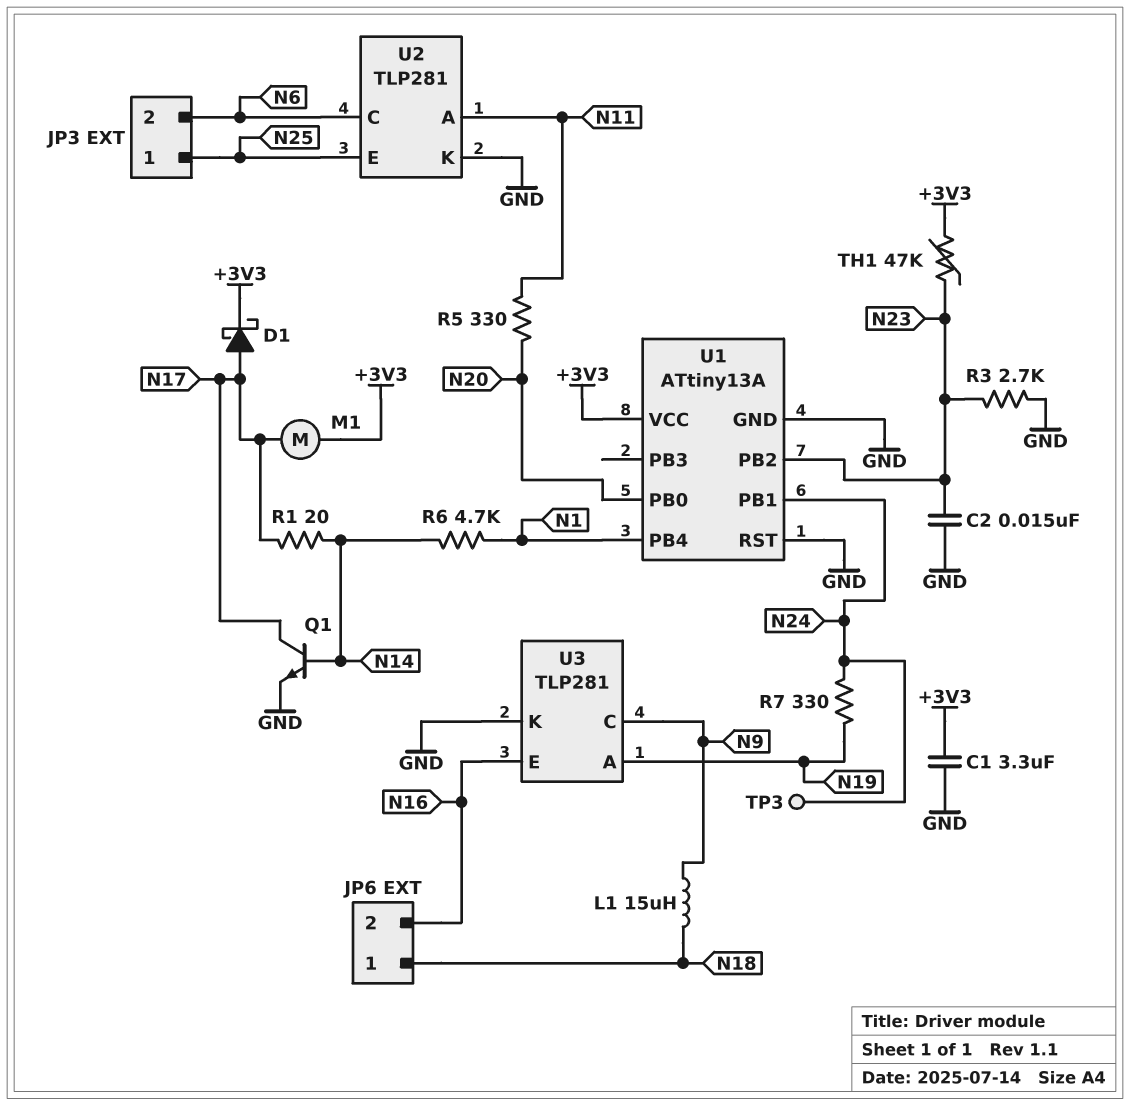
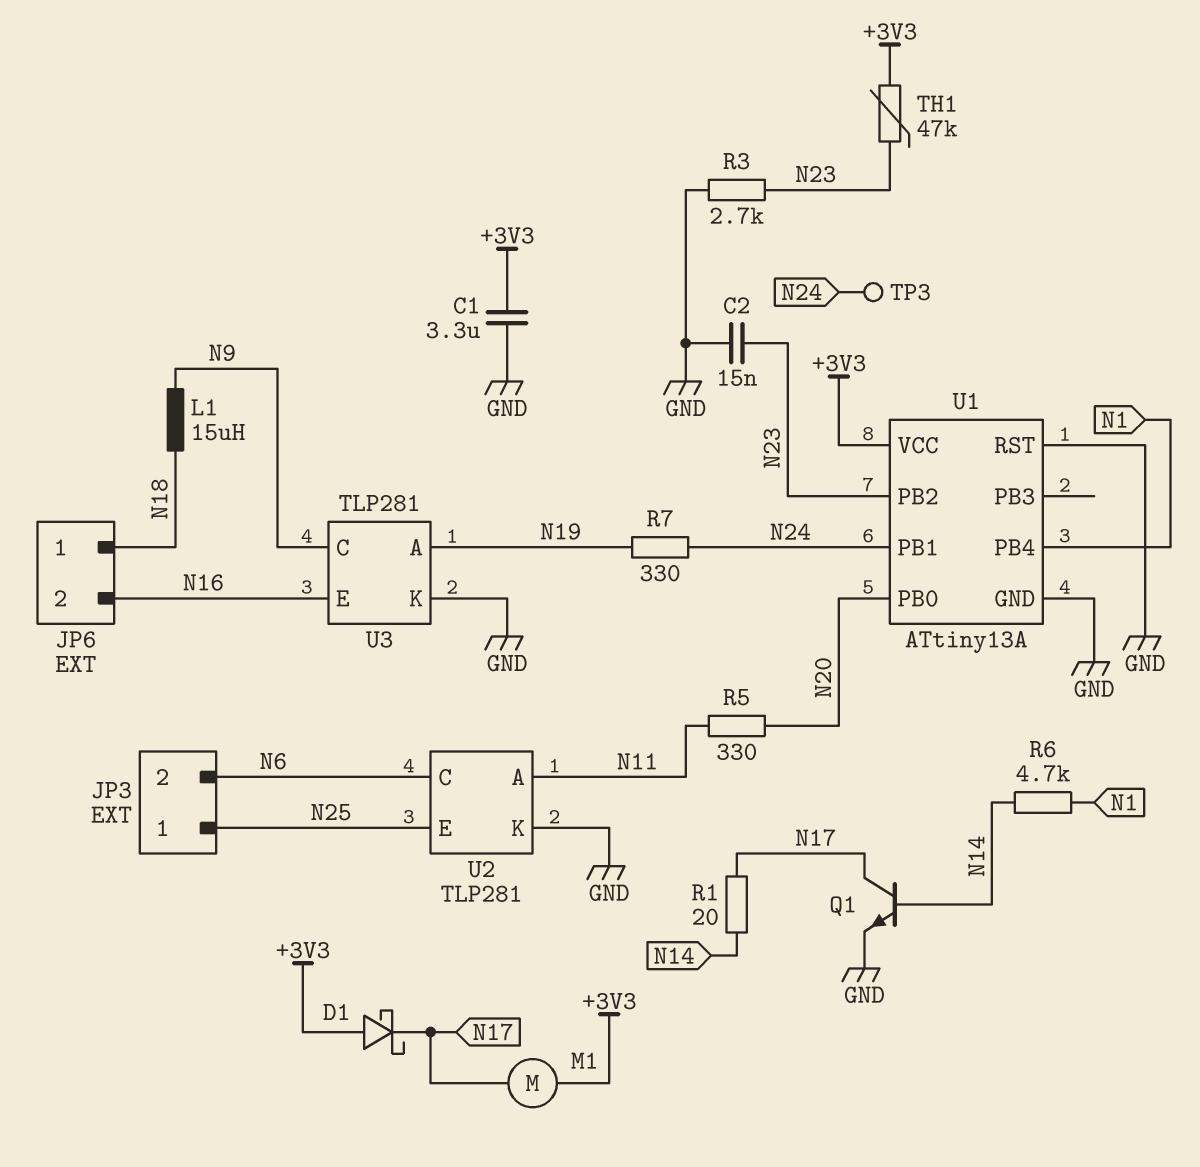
D1: schottky (A N17, K +3V3) -> schottky (A +3V3, K N17)

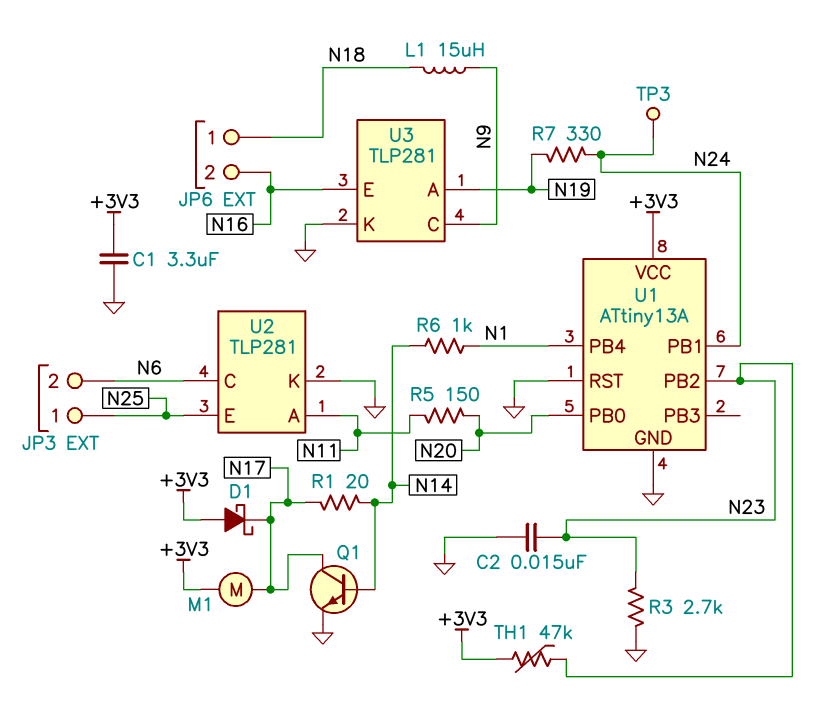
R5: 330 (N11, N20) -> 150 (N11, N20)
R6: 4.7k (N1, N14) -> 1k (N1, N14)

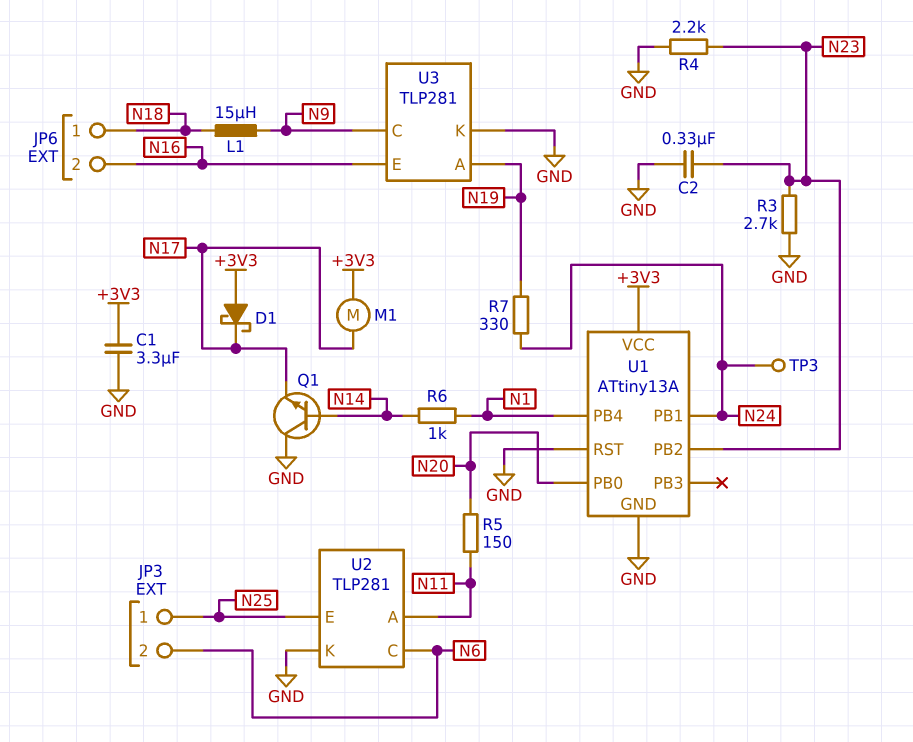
C2: 15nF (GND, N23) -> 330nF (GND, N23)
Q1: NPN (B N14, C N17, E GND) -> NPN (B N14, C GND, E N17)
R1: 20 (N14, N17) -> none
R4: none -> 2.2k (GND, N23)
TH1: 47k (+3V3, N23) -> none

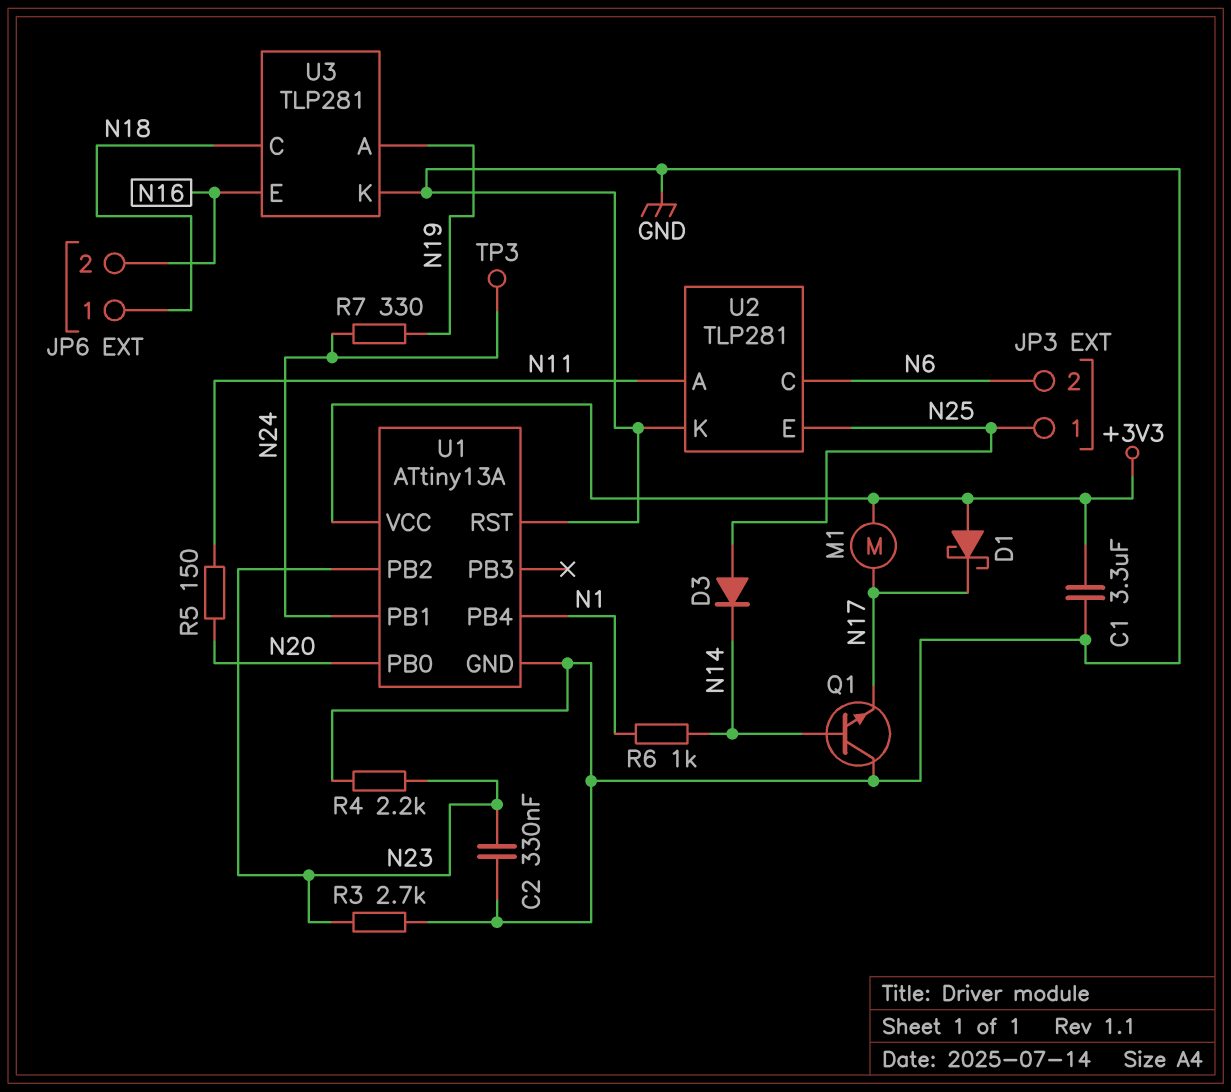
D3: none -> diode (A N25, K N14)
L1: 15uH (N9, N18) -> none
U3 pin C: N9 -> N18

